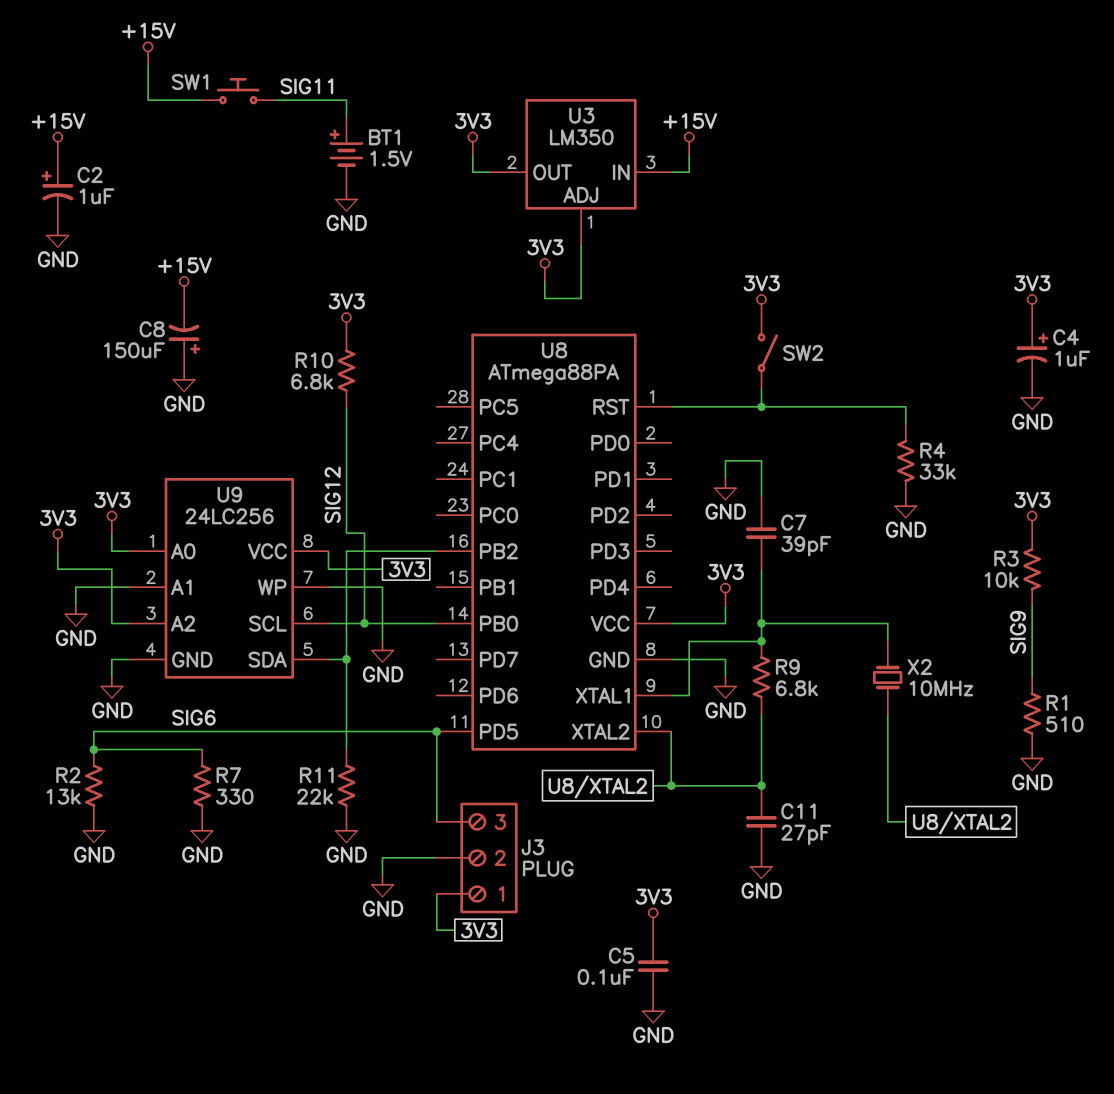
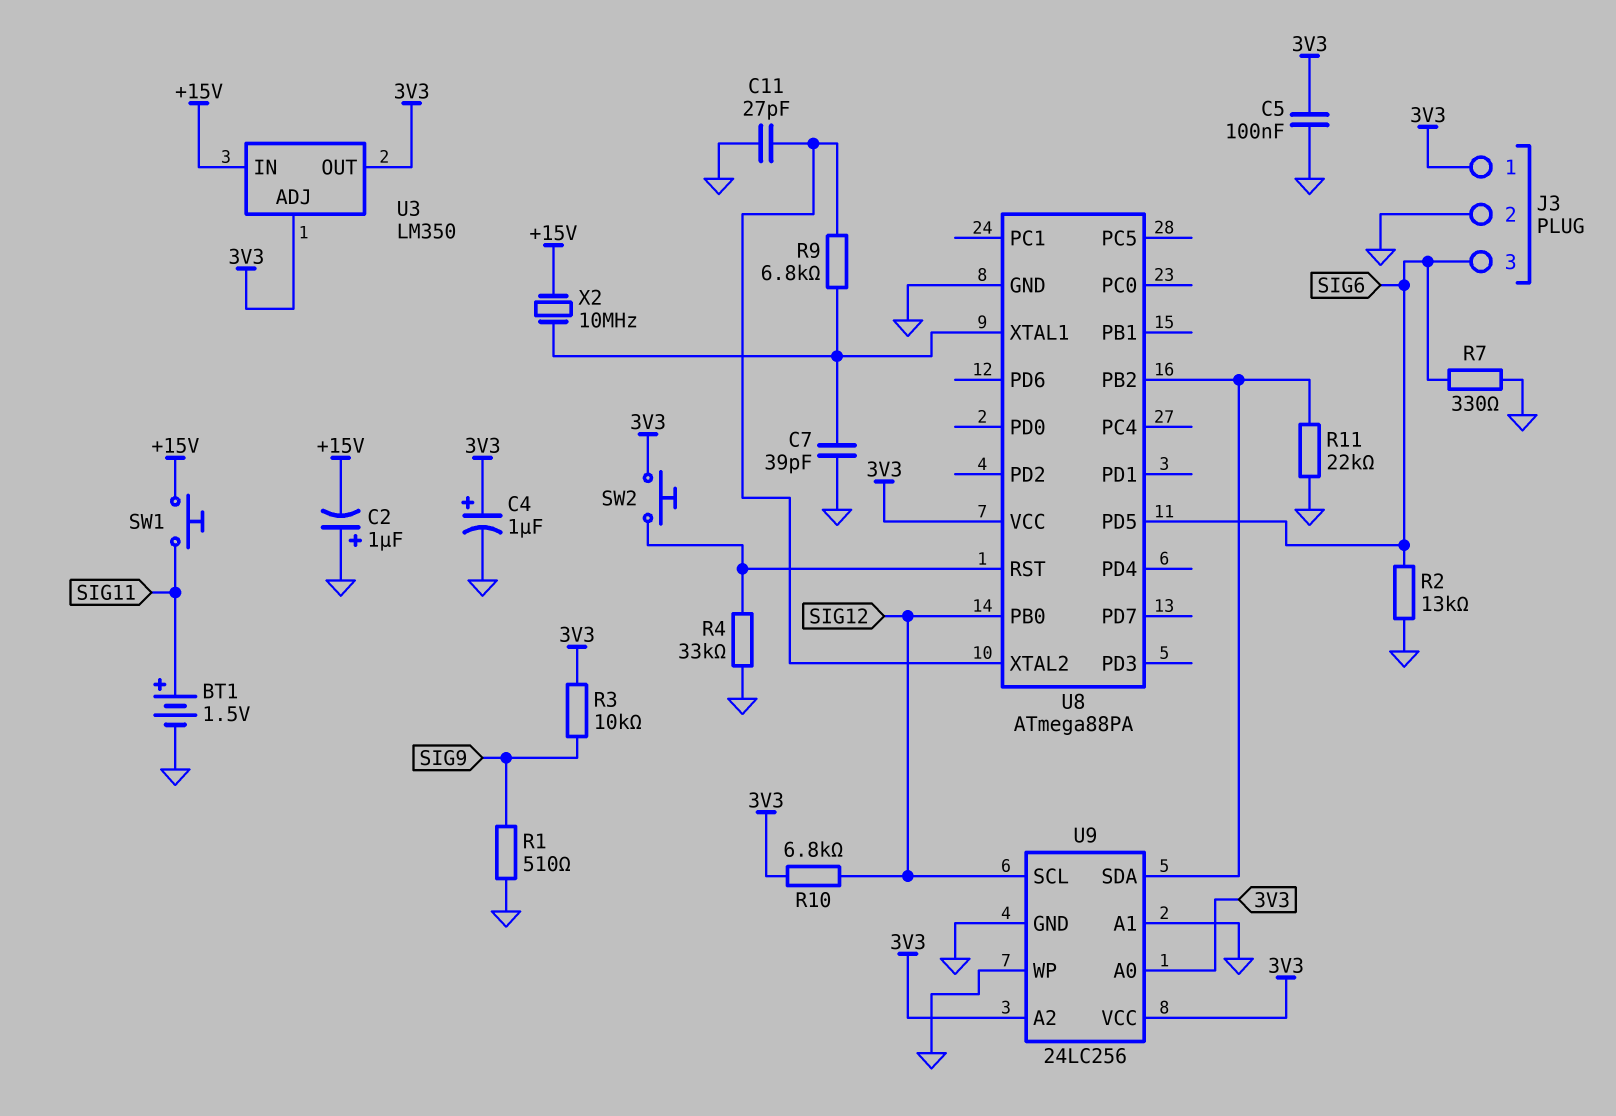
C2: 1uF (plus +15V, minus GND) -> 1uF (plus GND, minus +15V)
C8: 150uF (plus GND, minus +15V) -> none
SW2: switch (3V3, U8/RST) -> button (3V3, U8/RST)
X2: 10MHz (U8/XTAL1, U8/XTAL2) -> 10MHz (+15V, U8/XTAL1)

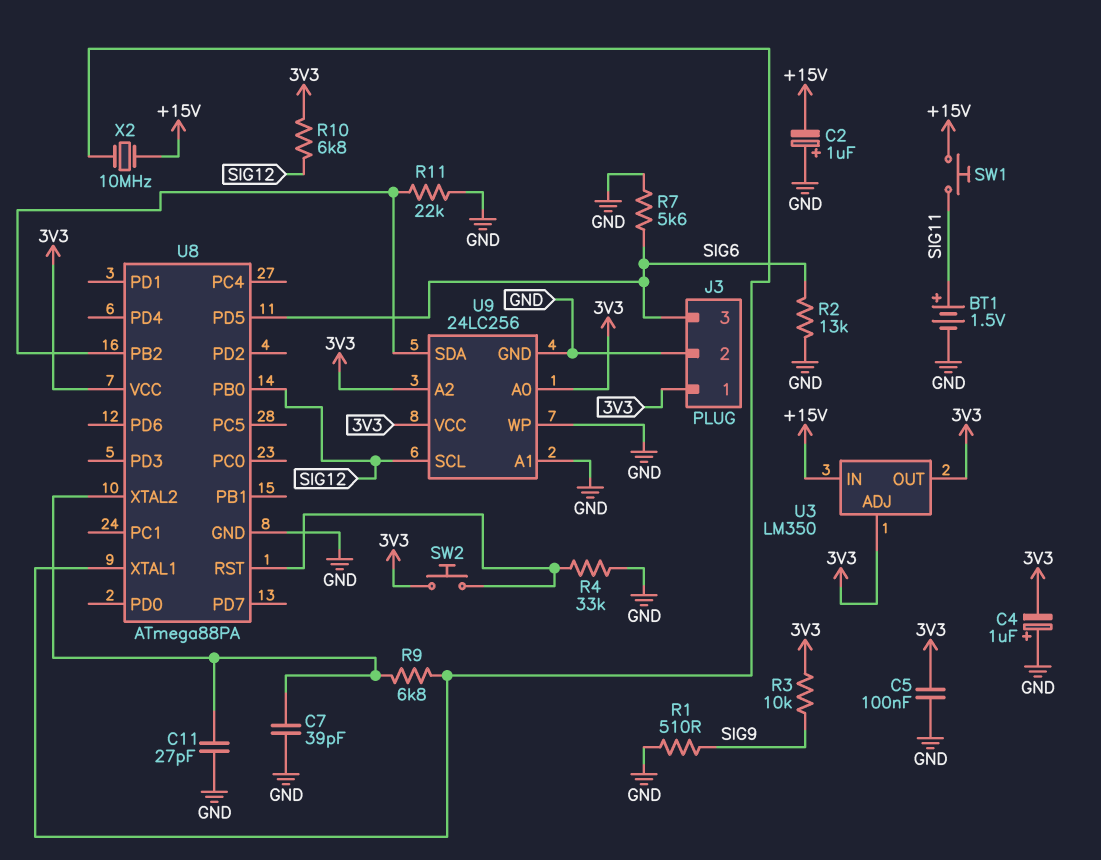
C4: 1uF (plus 3V3, minus GND) -> 1uF (plus GND, minus 3V3)
C7: 39pF (GND, U8/XTAL1) -> 39pF (GND, U8/XTAL2)
R7: 330 (GND, SIG6) -> 5.6k (GND, SIG6)

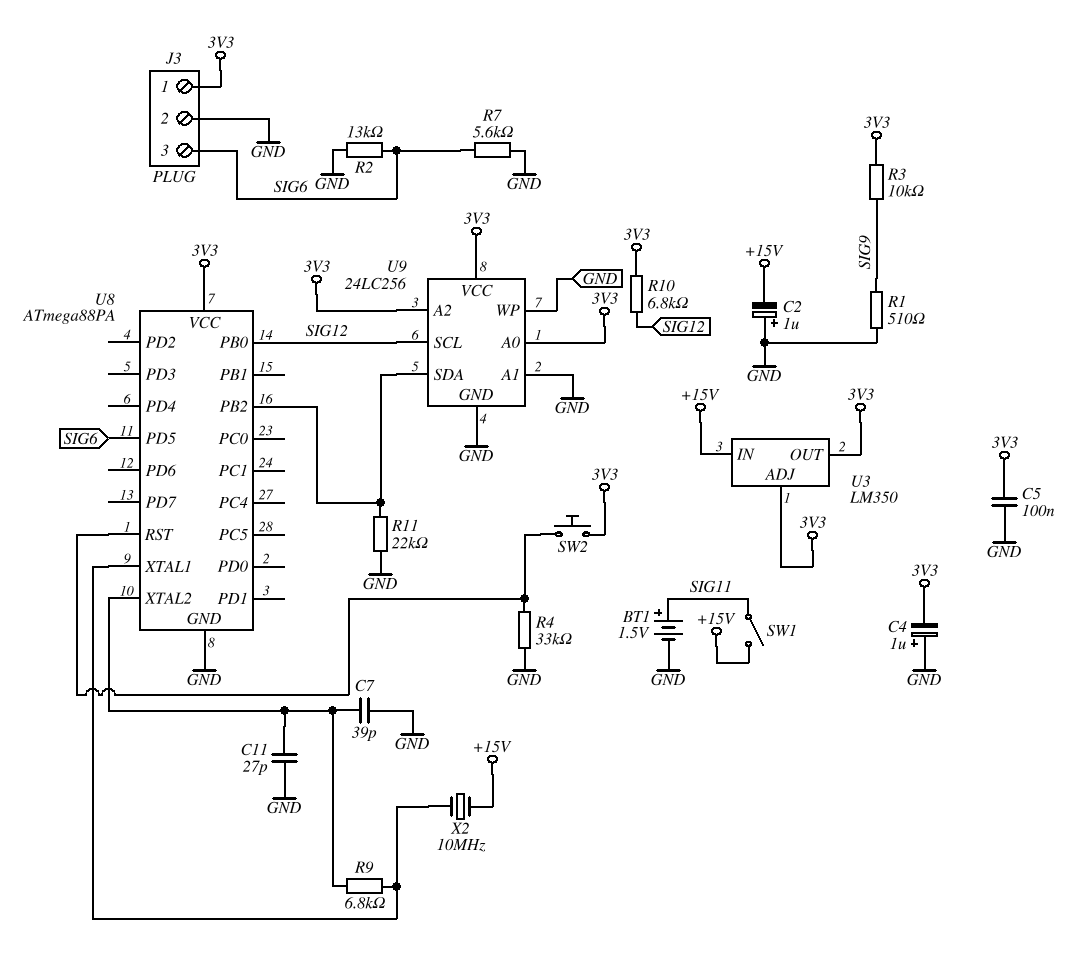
SW1: button (+15V, SIG11) -> switch (+15V, SIG11)

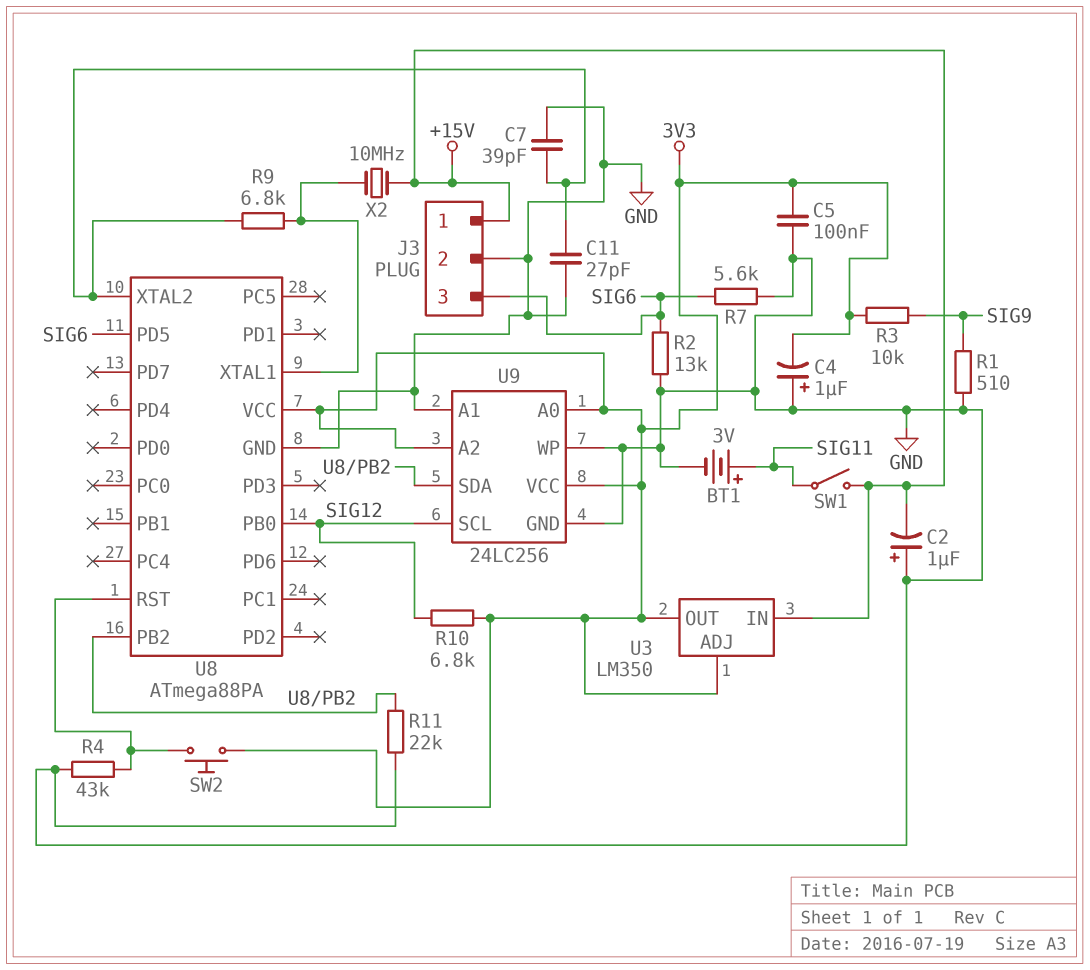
BT1: 1.5V (plus SIG11, minus GND) -> 3V (plus SIG11, minus GND)
J3 pin 1: 3V3 -> +15V
R4: 33k (GND, U8/RST) -> 43k (GND, U8/RST)

